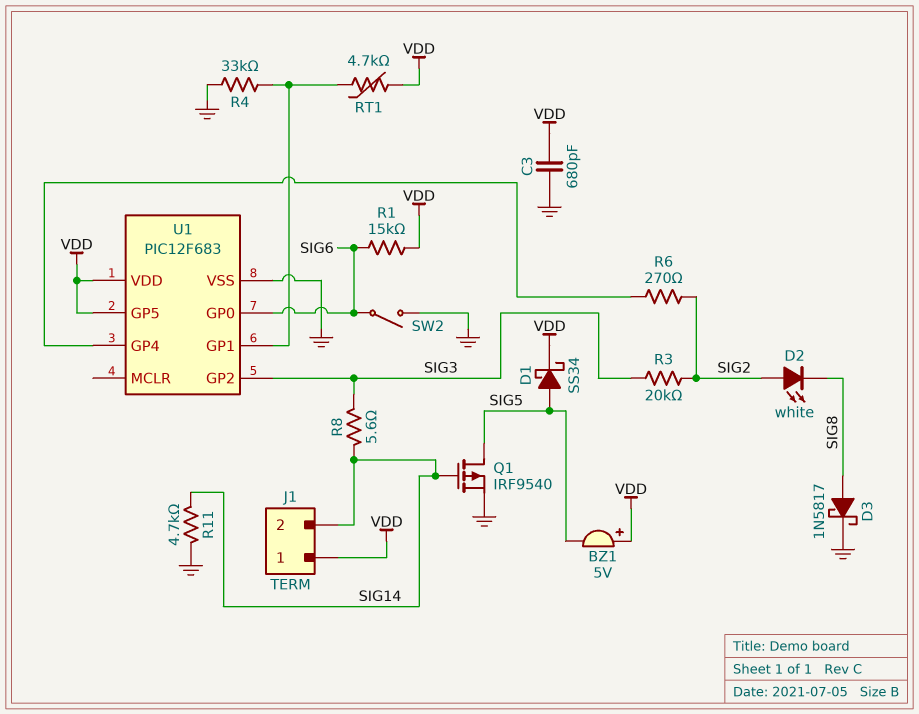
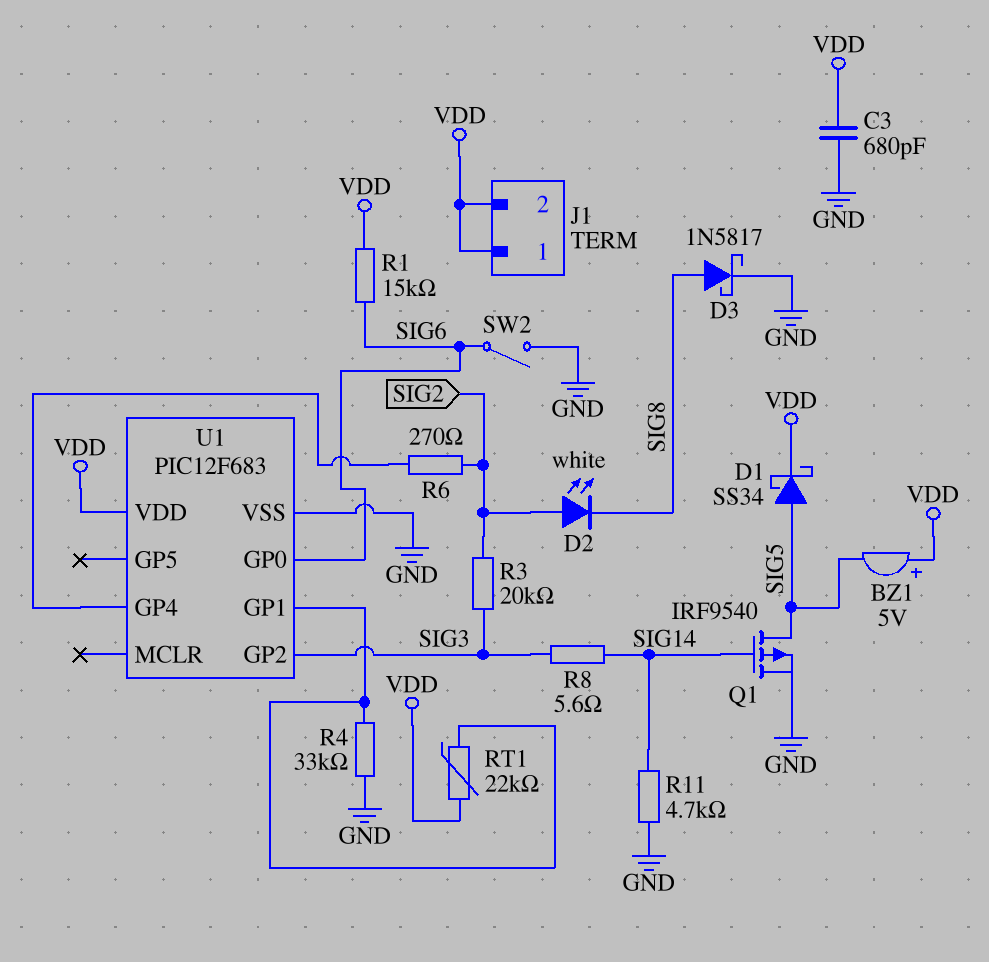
J1 pin 2: SIG14 -> VDD
RT1: 4.7k (U1/GP1, VDD) -> 22k (U1/GP1, VDD)
U1 pin GP5: VDD -> none

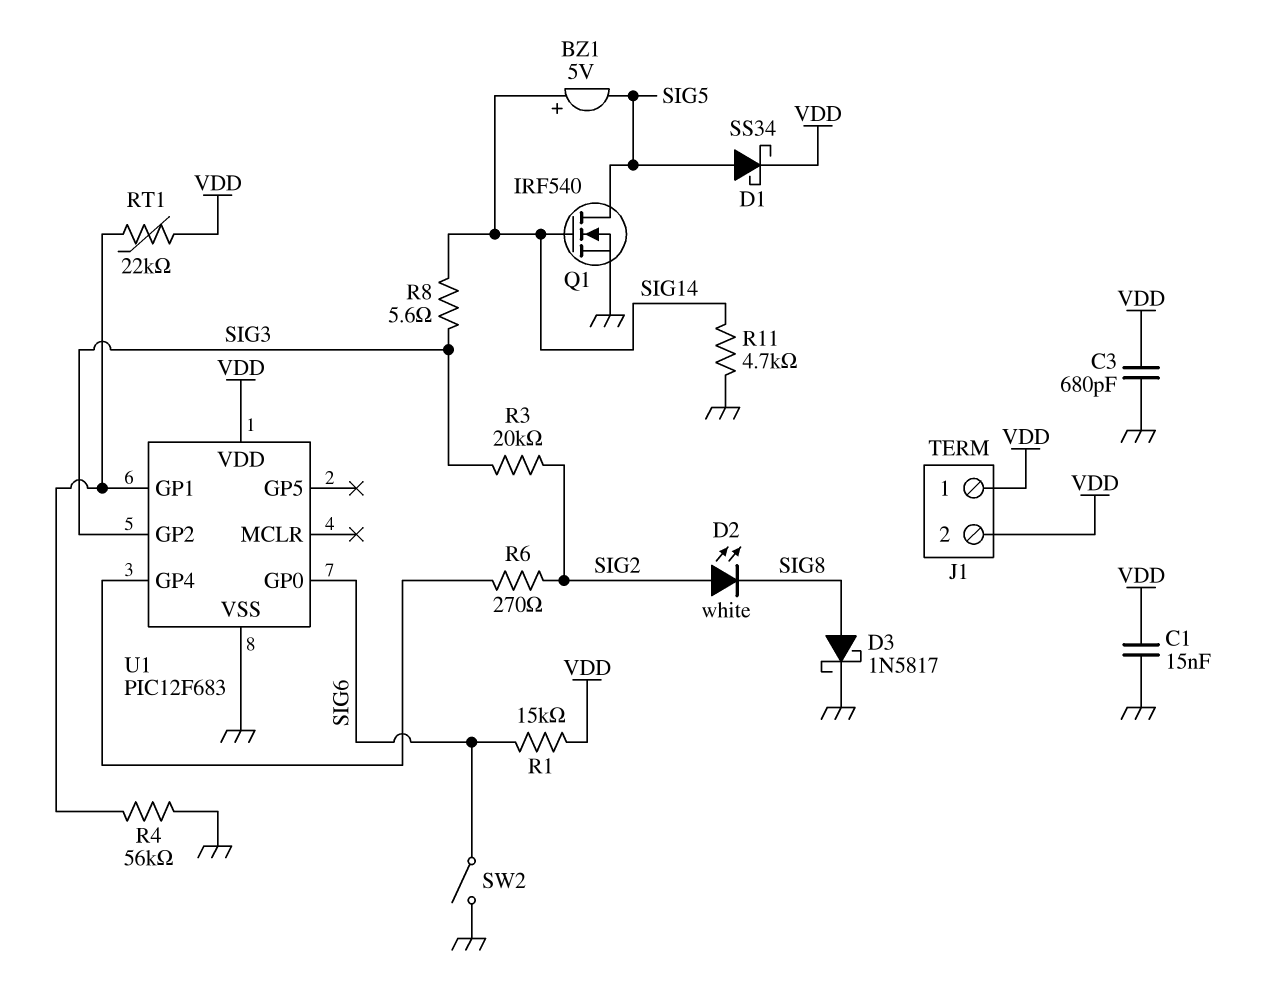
BZ1: buzzer 5V (plus VDD, minus SIG5) -> buzzer 5V (plus SIG14, minus SIG5)
C1: none -> 15nF (GND, VDD)
Q1: PMOS IRF9540 (G SIG14, D SIG5, S GND) -> NMOS IRF540 (G SIG14, D SIG5, S GND)
R4: 33k (GND, U1/GP1) -> 56k (GND, U1/GP1)

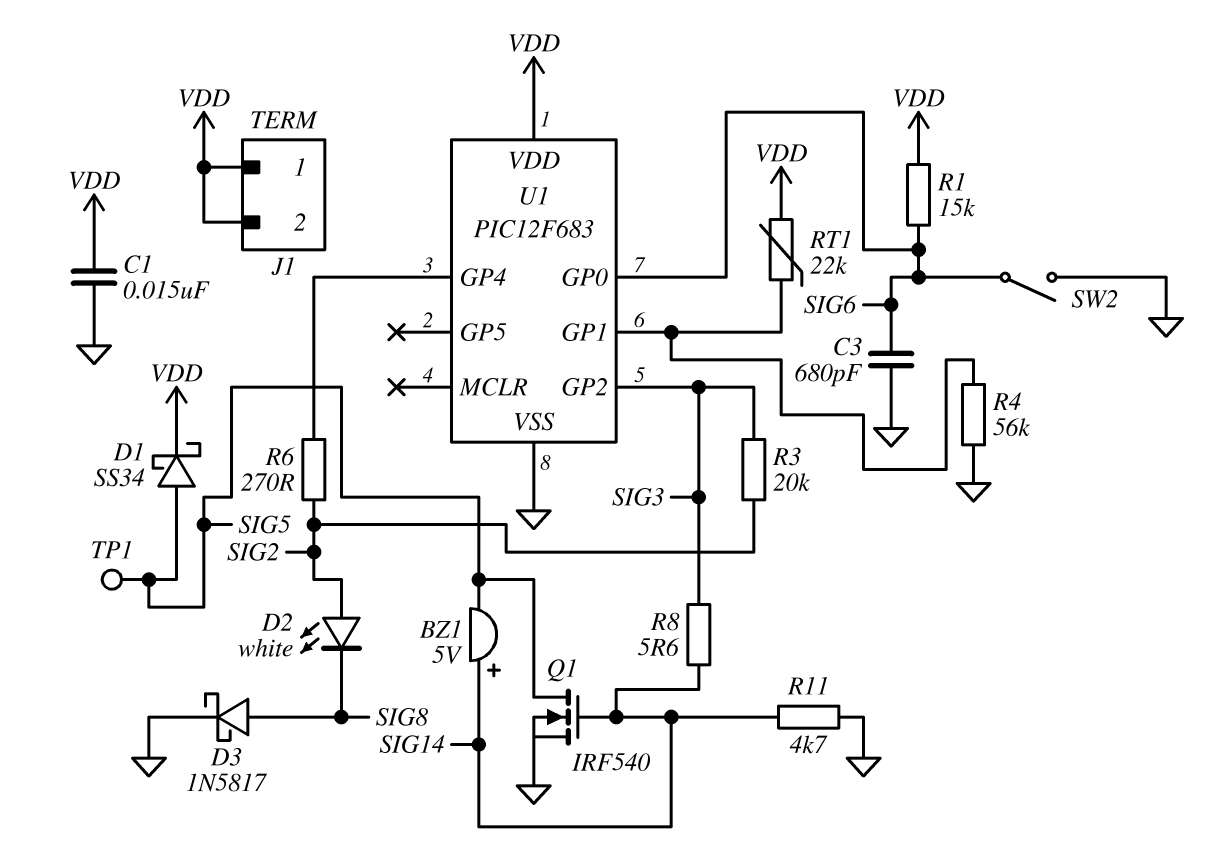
C3: 680pF (GND, VDD) -> 680pF (GND, SIG6)
TP1: none -> test point (SIG5)

